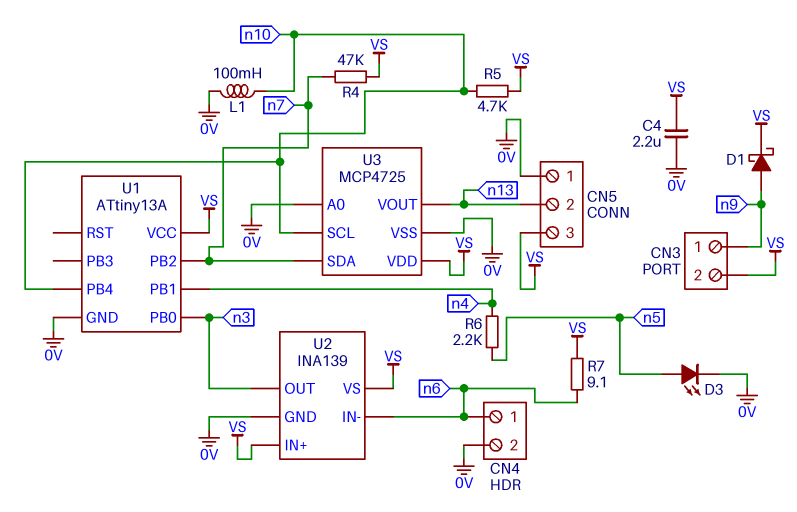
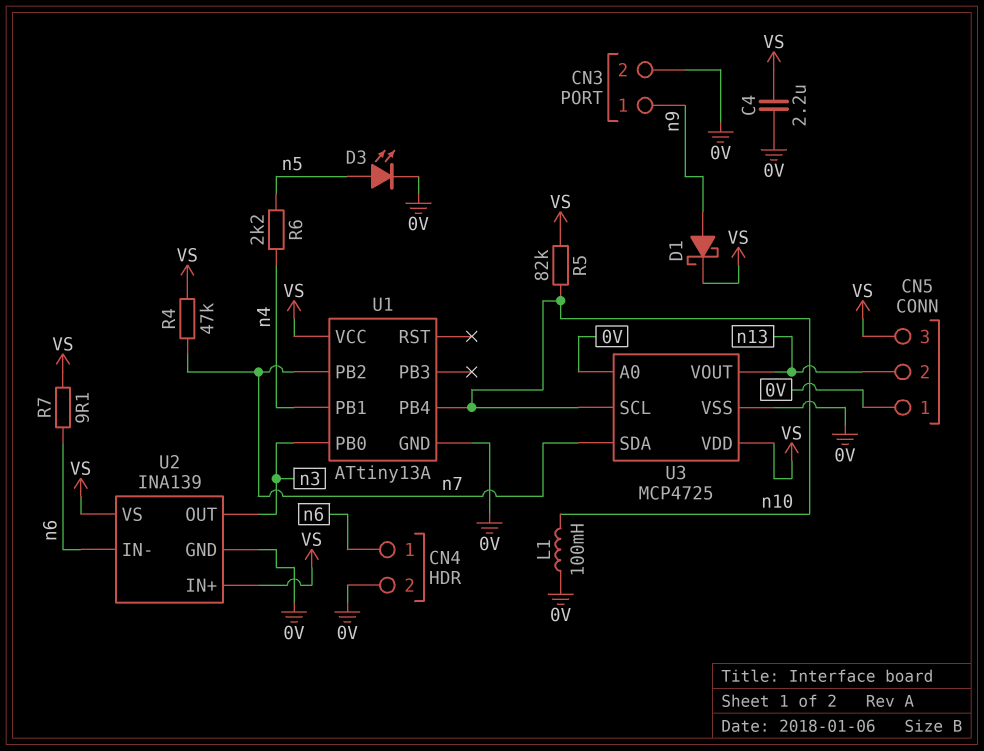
CN3 pin 2: VS -> 0V
R5: 4.7k (VS, n10) -> 82k (VS, n10)

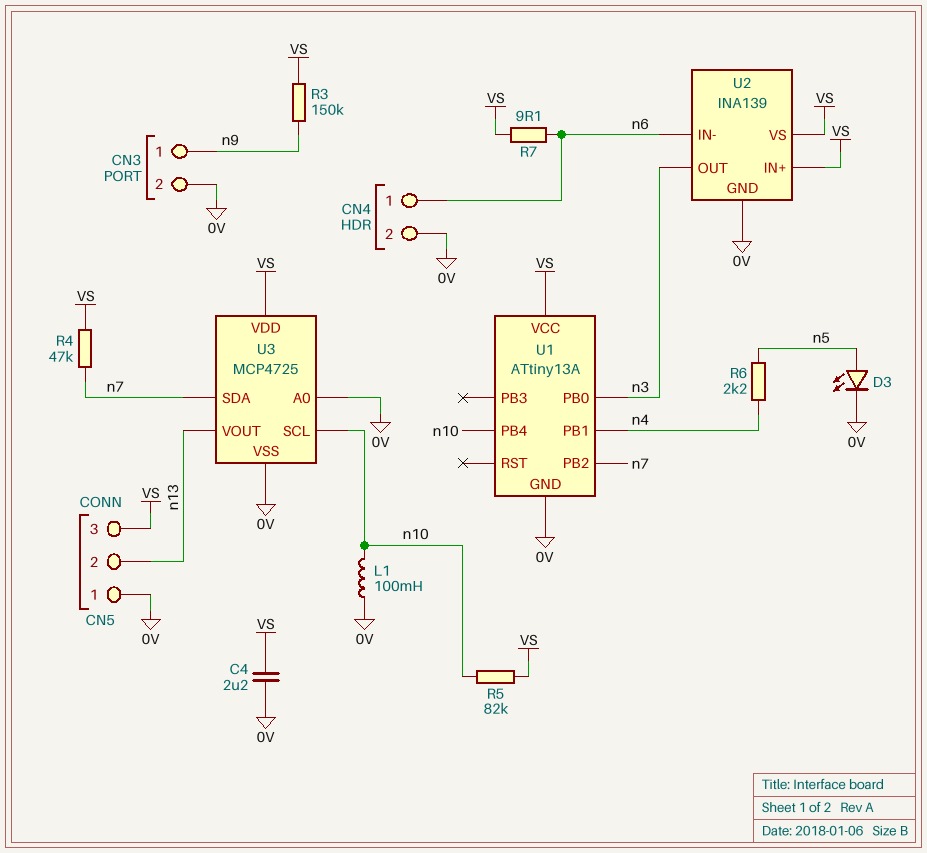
D1: schottky (A n9, K VS) -> none
R3: none -> 150k (VS, n9)

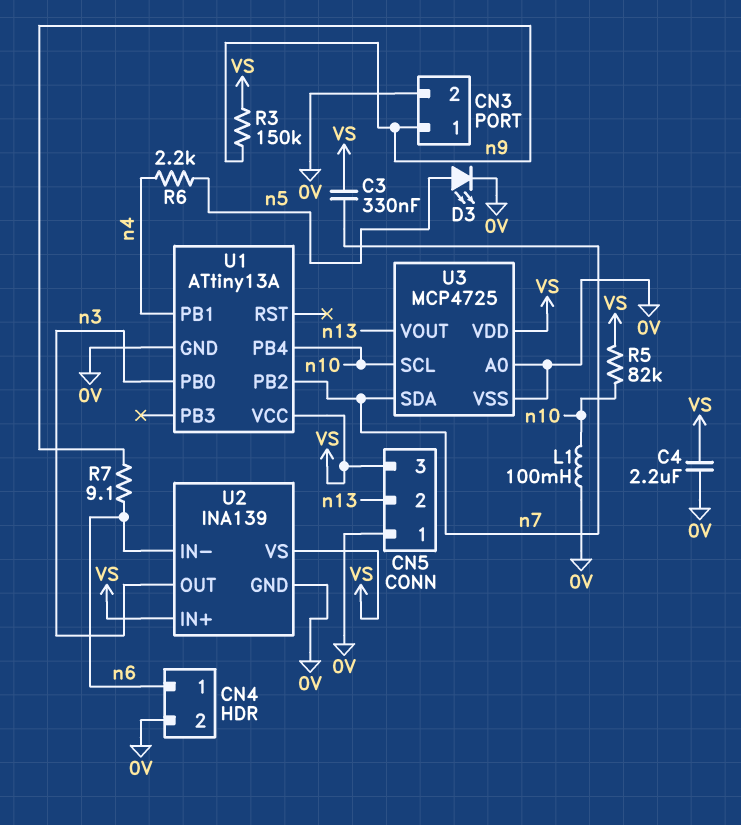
C3: none -> 330nF (VS, n7)
R4: 47k (VS, n7) -> none
R7: 9.1 (VS, n6) -> 9.1 (n6, n9)

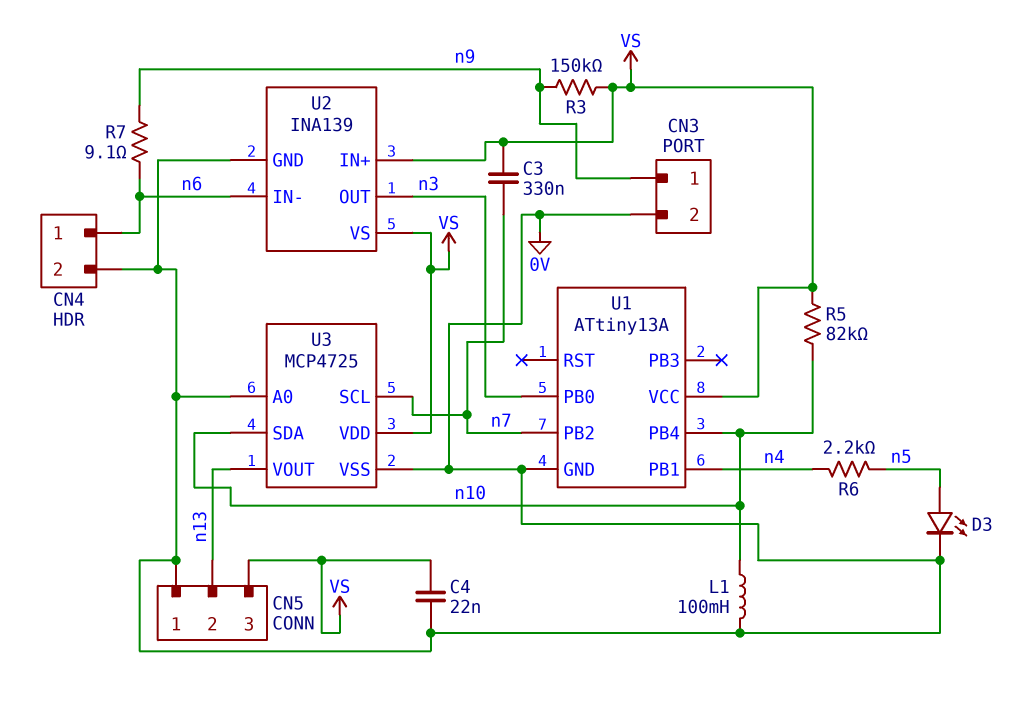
C4: 2.2uF (0V, VS) -> 22nF (0V, VS)
U3 pin SCL: n10 -> n7
U3 pin SDA: n7 -> n10

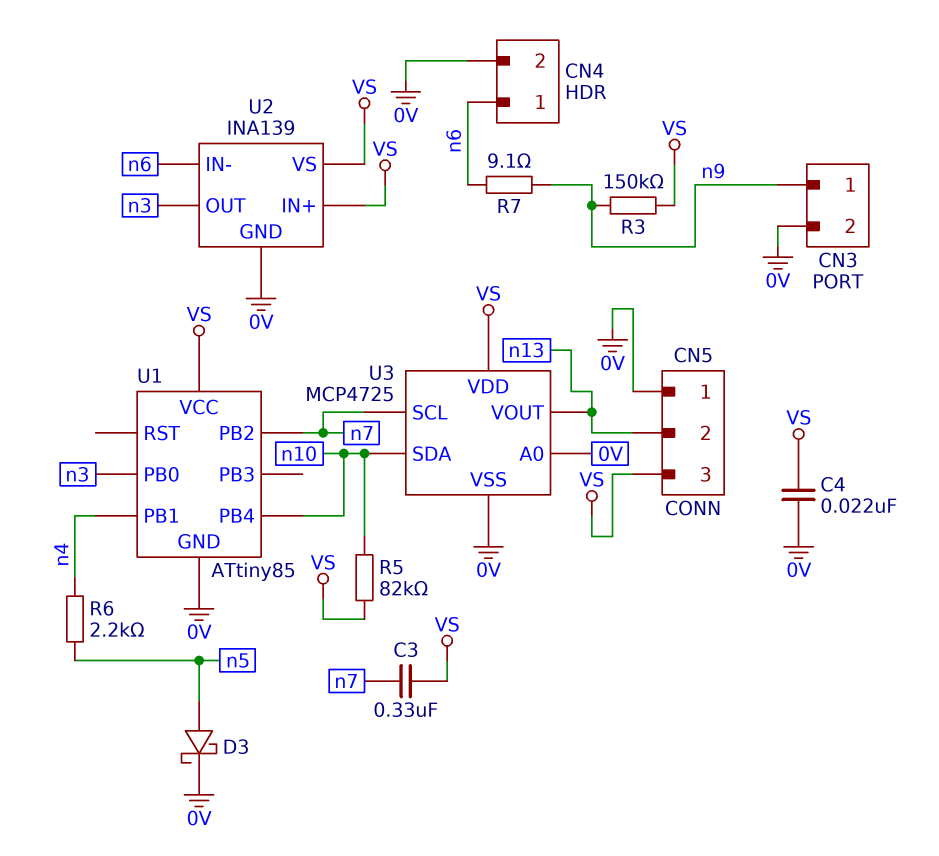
D3: LED (A n5, K 0V) -> schottky (A n5, K 0V)
L1: 100mH (0V, n10) -> none
U1: ATtiny13A -> ATtiny85

